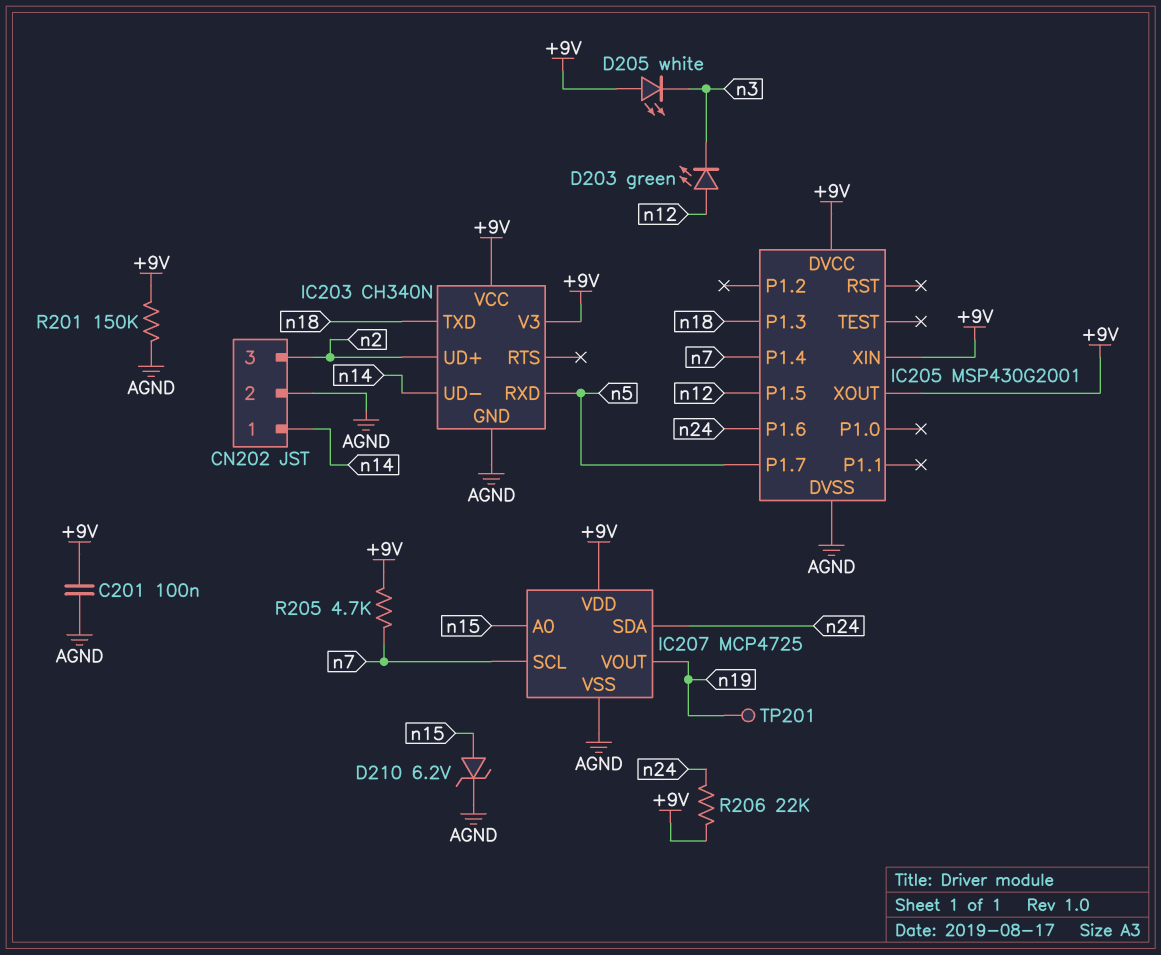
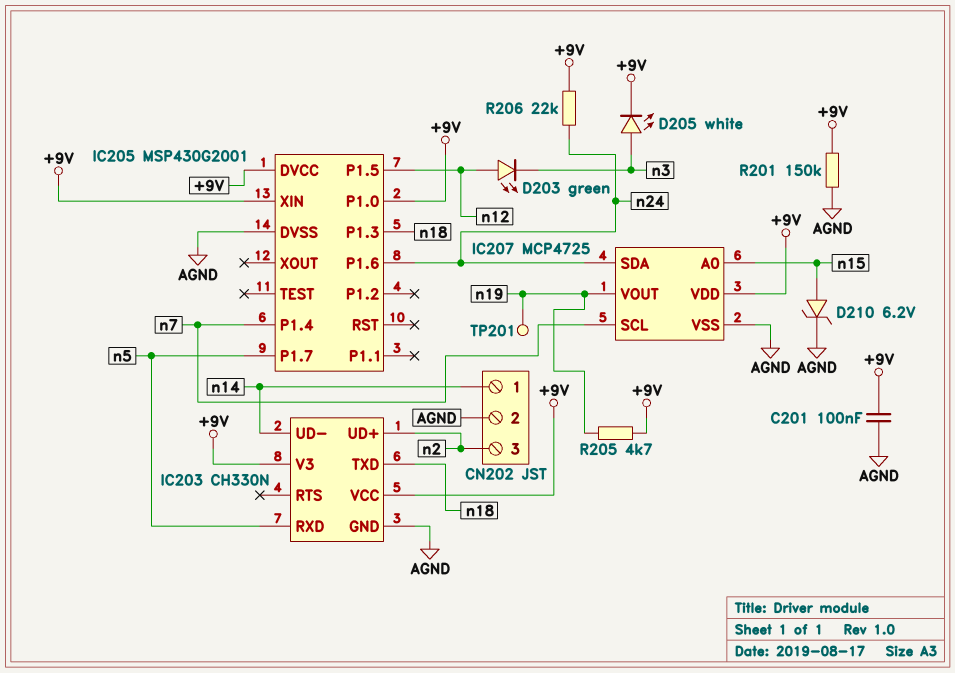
D205: LED white (A +9V, K n3) -> LED white (A n3, K +9V)
IC203: CH340N -> CH330N
IC205 pin P1.0: none -> +9V
IC205 pin XOUT: +9V -> none
R205: 4.7k (+9V, n7) -> 4.7k (+9V, n19)

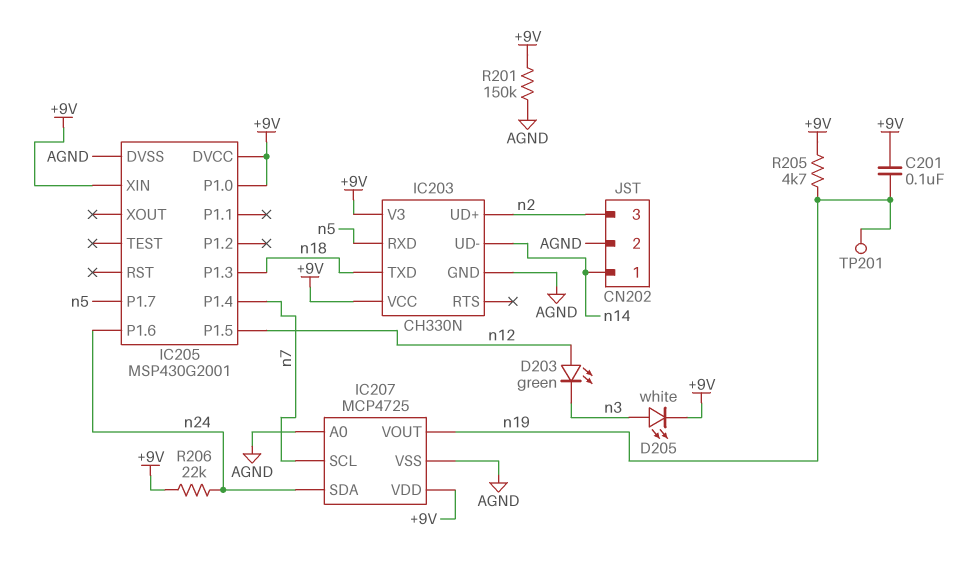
C201: 100nF (+9V, AGND) -> 100nF (+9V, n19)
D210: zener 6.2V (A n15, K AGND) -> none
IC207 pin A0: n15 -> AGND

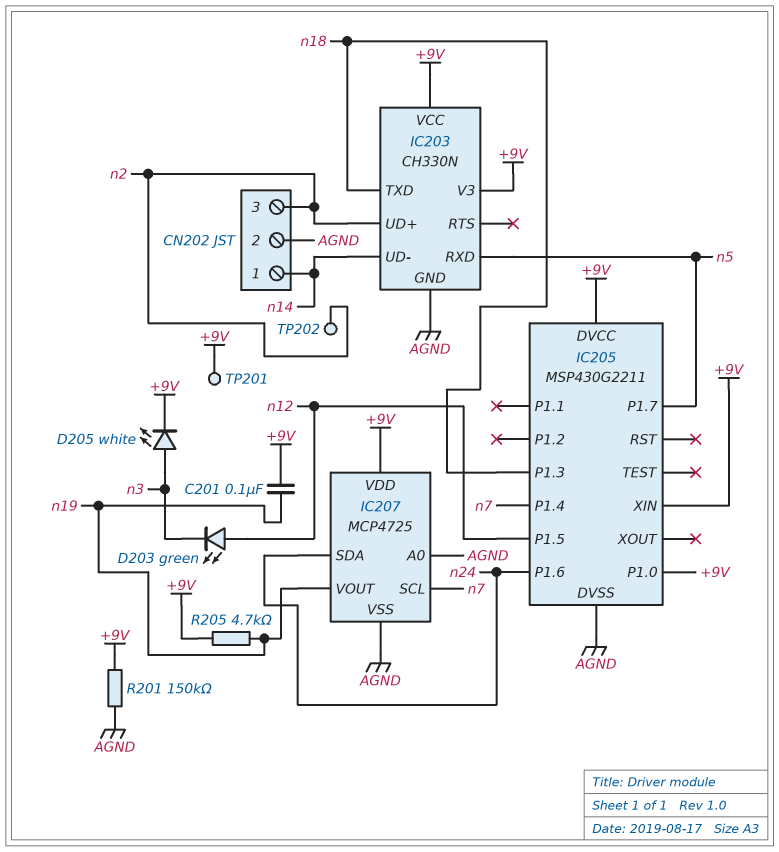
IC205: MSP430G2001 -> MSP430G2211
R206: 22k (+9V, n24) -> none
TP201: test point (n19) -> test point (+9V)
TP202: none -> test point (n2)

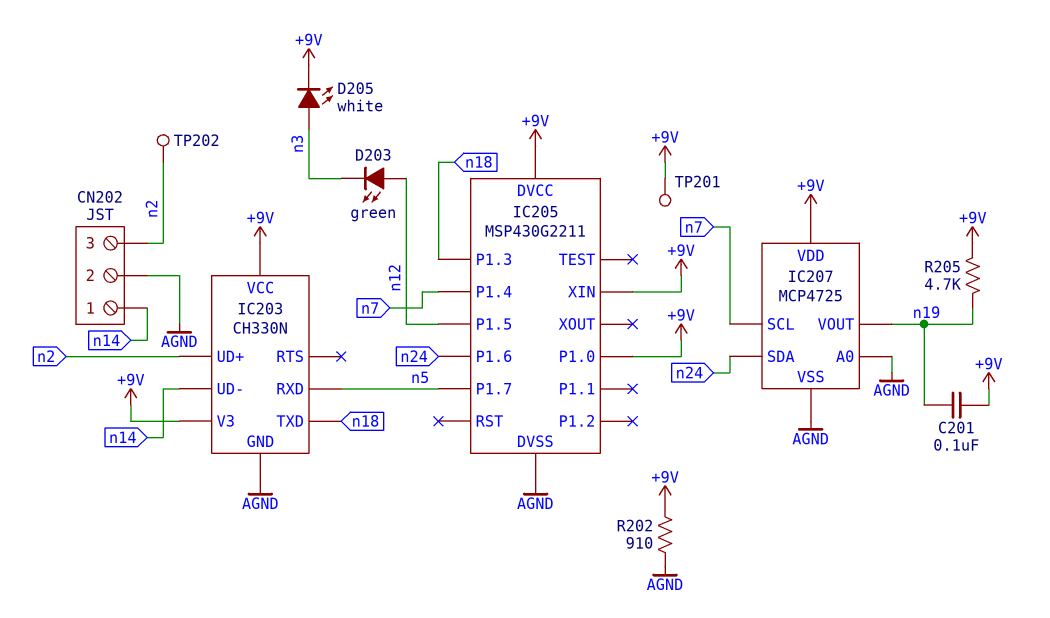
R201: 150k (+9V, AGND) -> none
R202: none -> 910 (+9V, AGND)

